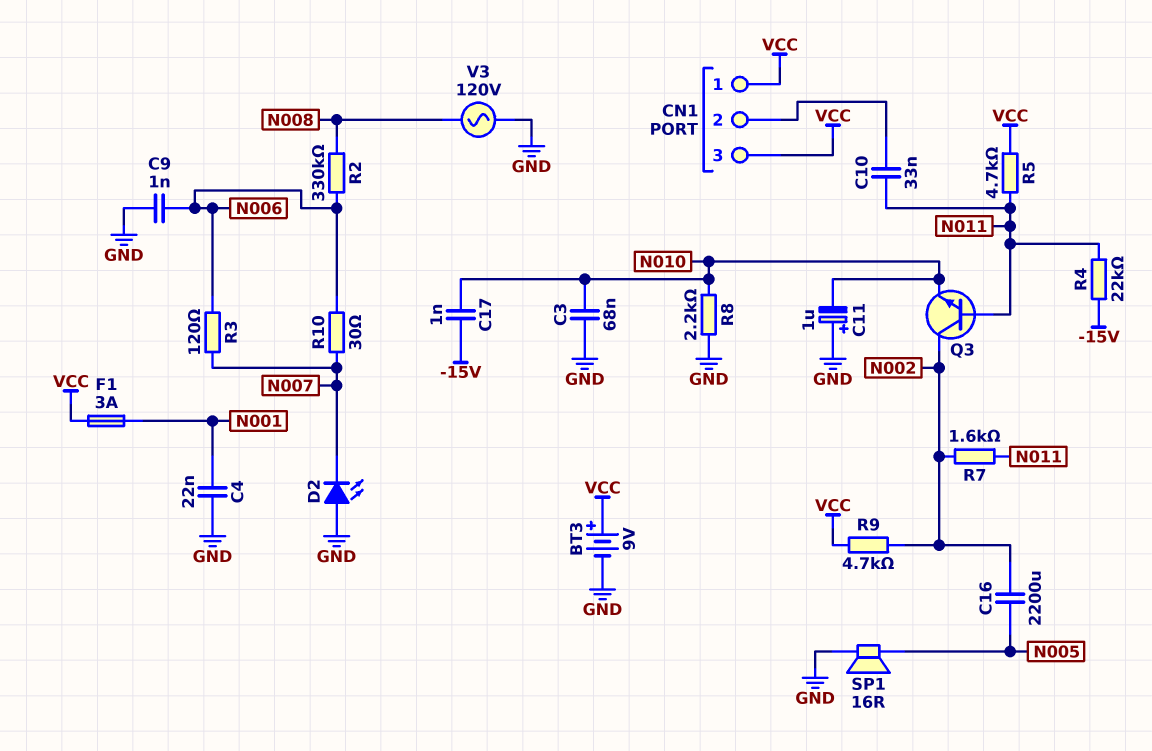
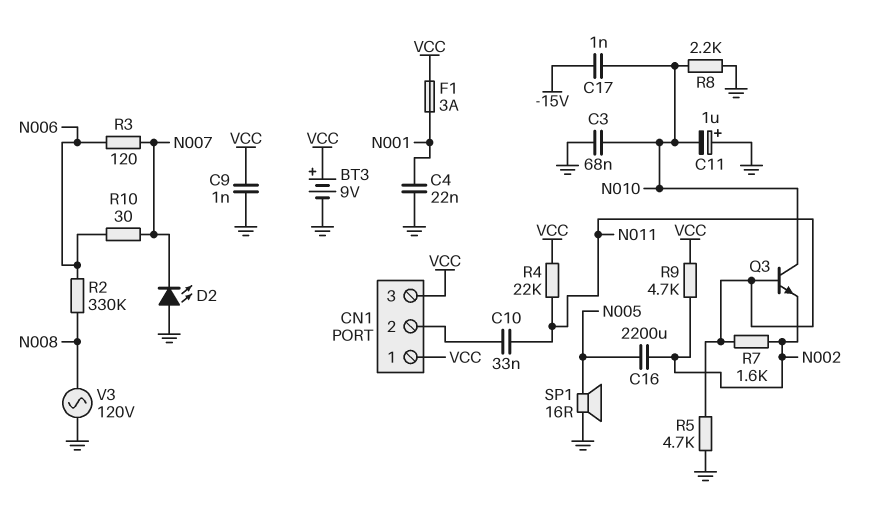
C9: 1nF (GND, N006) -> 1nF (GND, VCC)
Q3: NPN (B N011, C N002, E N010) -> NPN (B N011, C N010, E N002)
R4: 22k (-15V, N011) -> 22k (N011, VCC)
R5: 4.7k (N011, VCC) -> 4.7k (GND, N011)

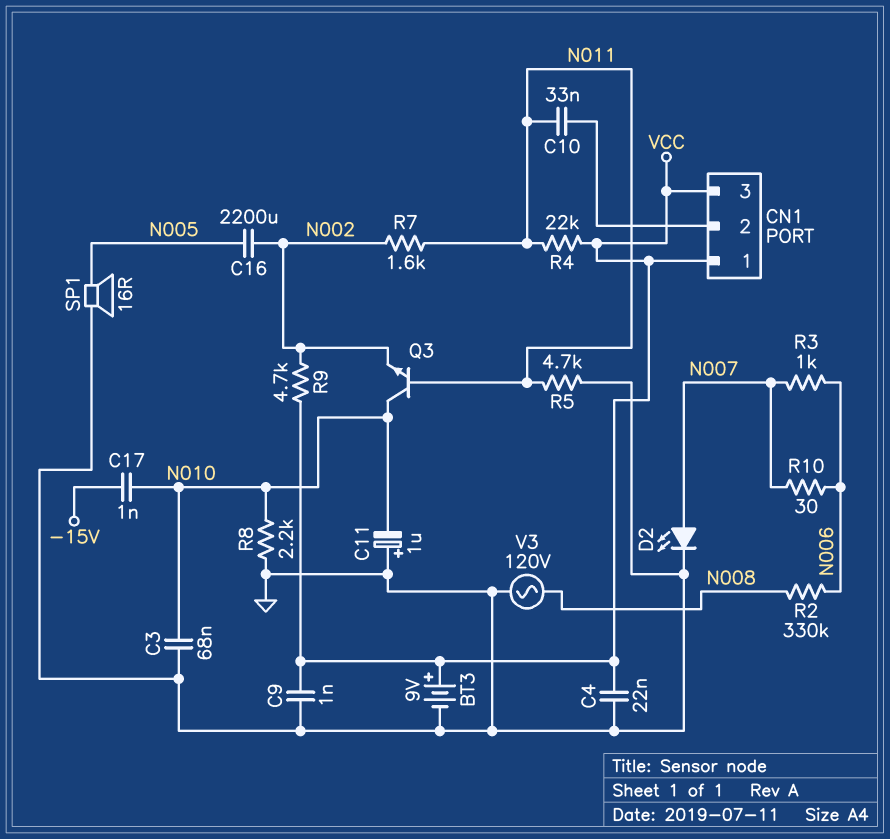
C4: 22nF (GND, N001) -> 22nF (GND, VCC)
D2: LED (A GND, K N007) -> LED (A N007, K GND)
F1: 3A (N001, VCC) -> none
R3: 120 (N006, N007) -> 1k (N006, N007)

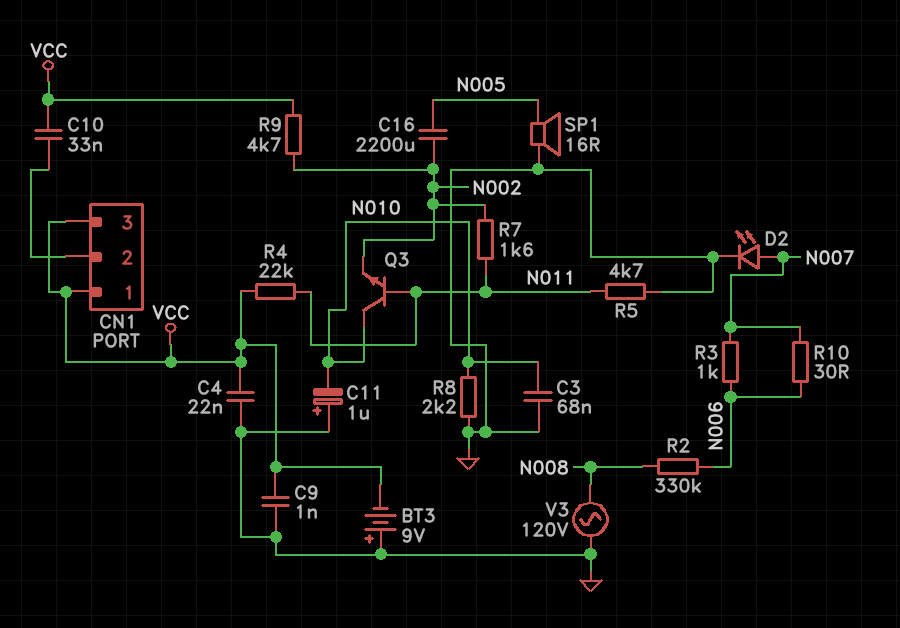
BT3: 9V (plus VCC, minus GND) -> 9V (plus GND, minus VCC)
C10: 33nF (CN1/2, N011) -> 33nF (CN1/2, VCC)
C17: 1nF (-15V, N010) -> none

